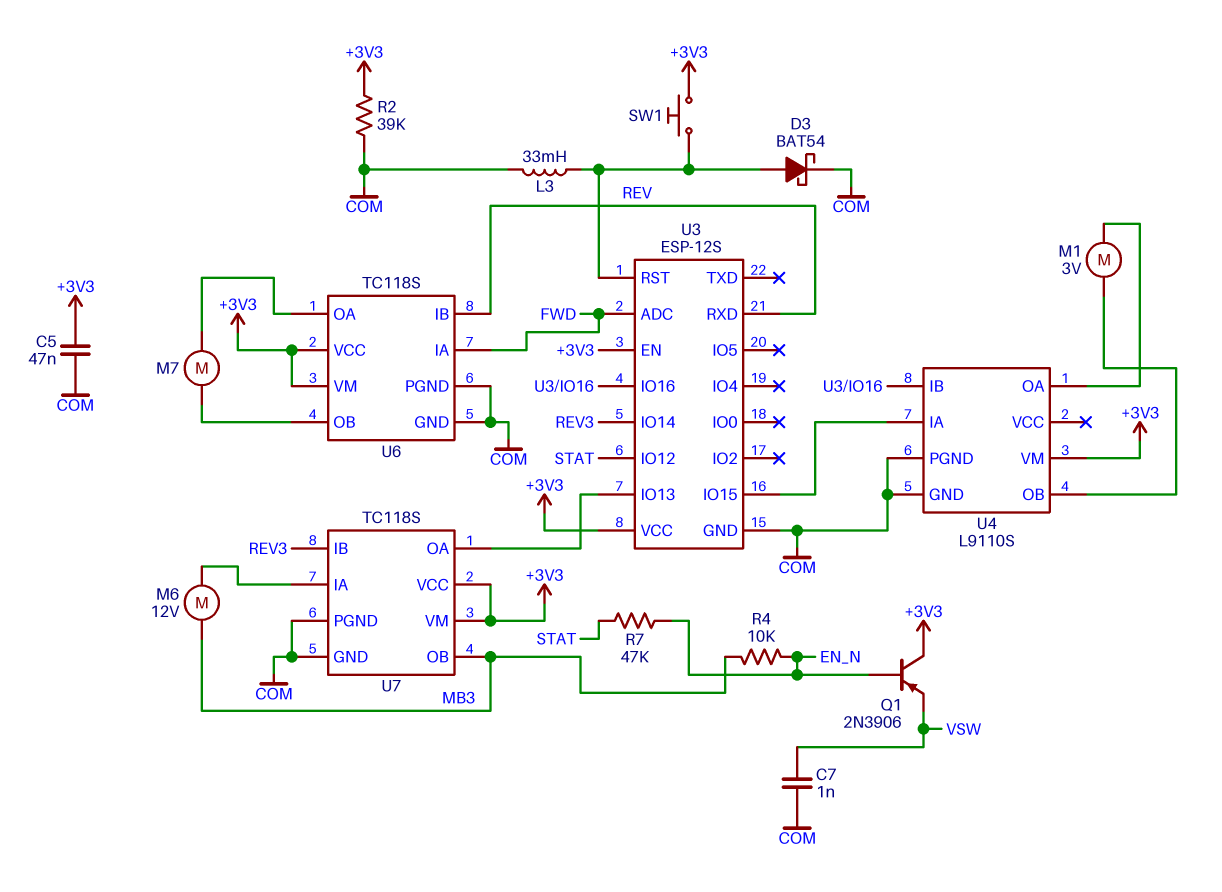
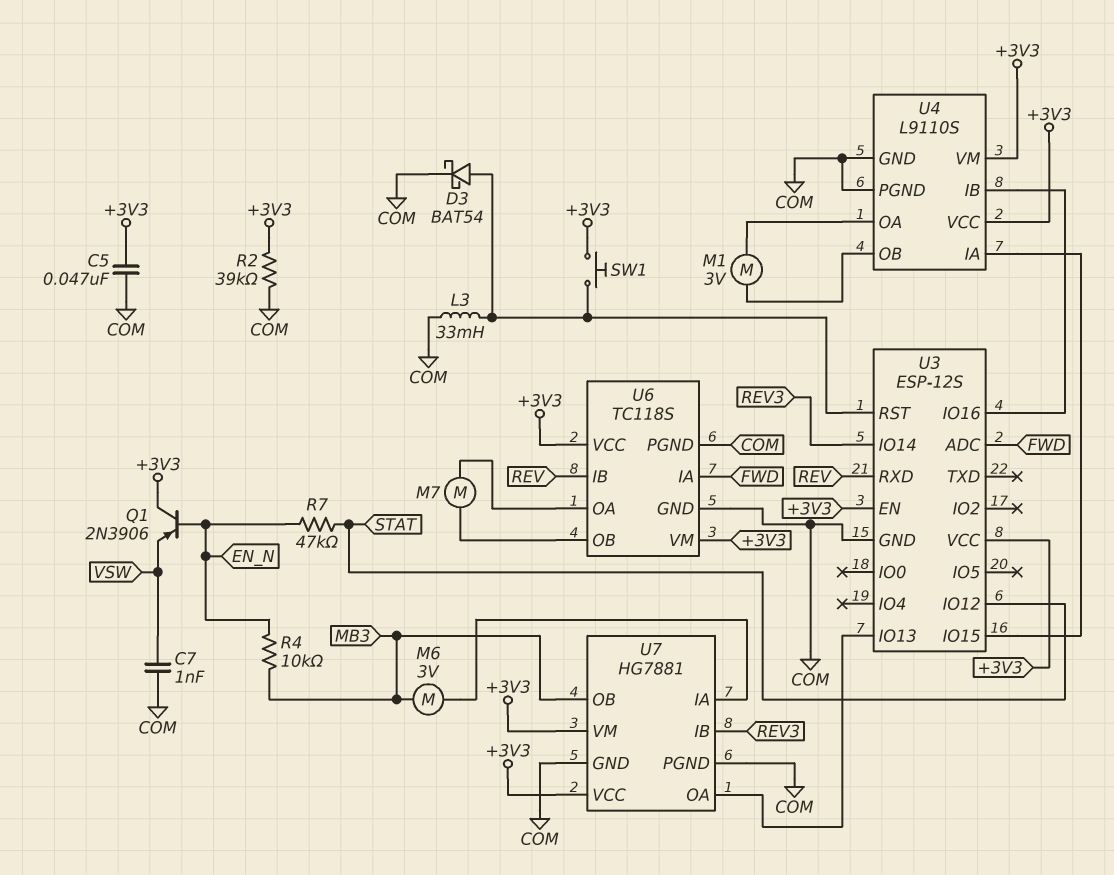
M6: motor 12V (MB3, U7/IA) -> motor 3V (MB3, U7/IA)
U4 pin VCC: none -> +3V3
U7: TC118S -> HG7881

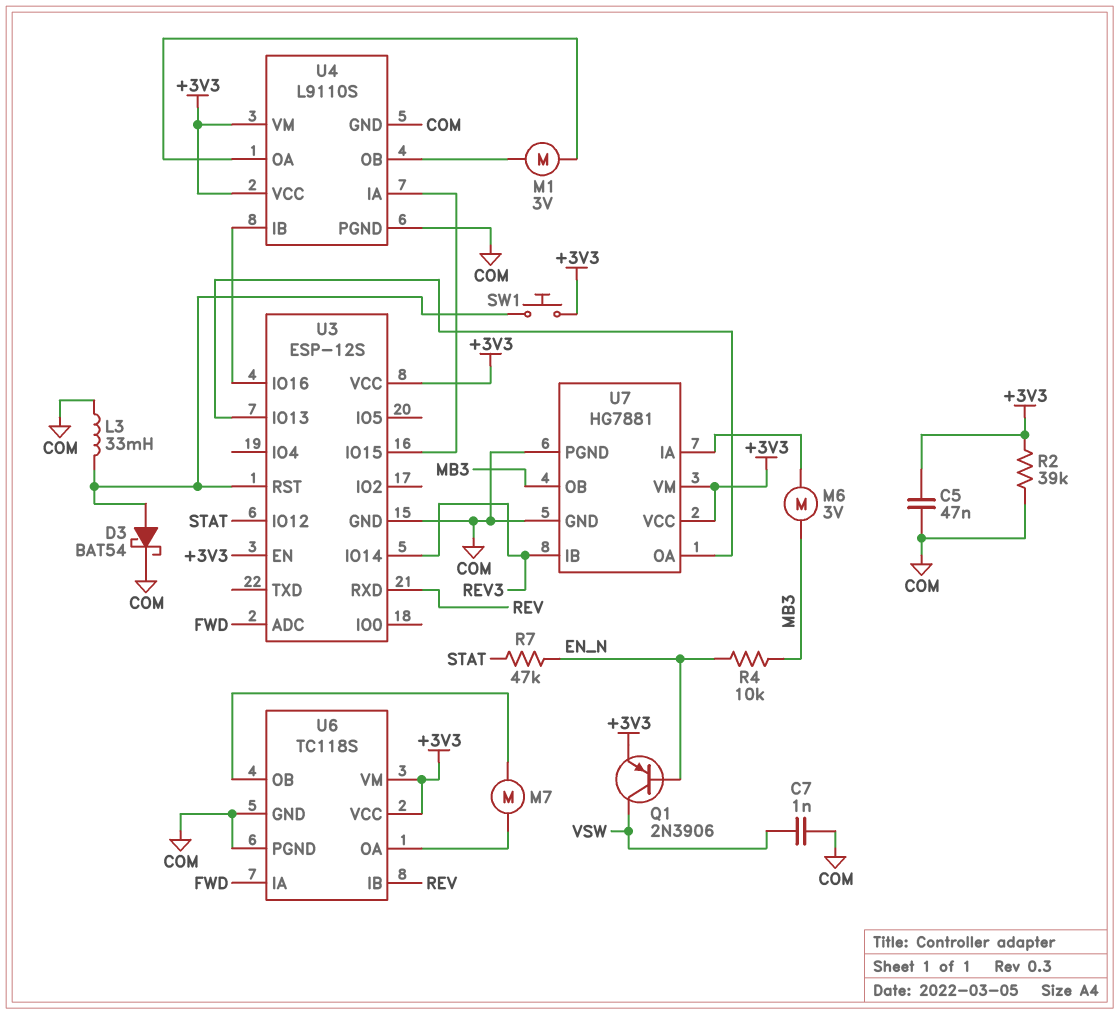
Q1: PNP 2N3906 (B EN_N, C +3V3, E VSW) -> PNP 2N3906 (B EN_N, C VSW, E +3V3)

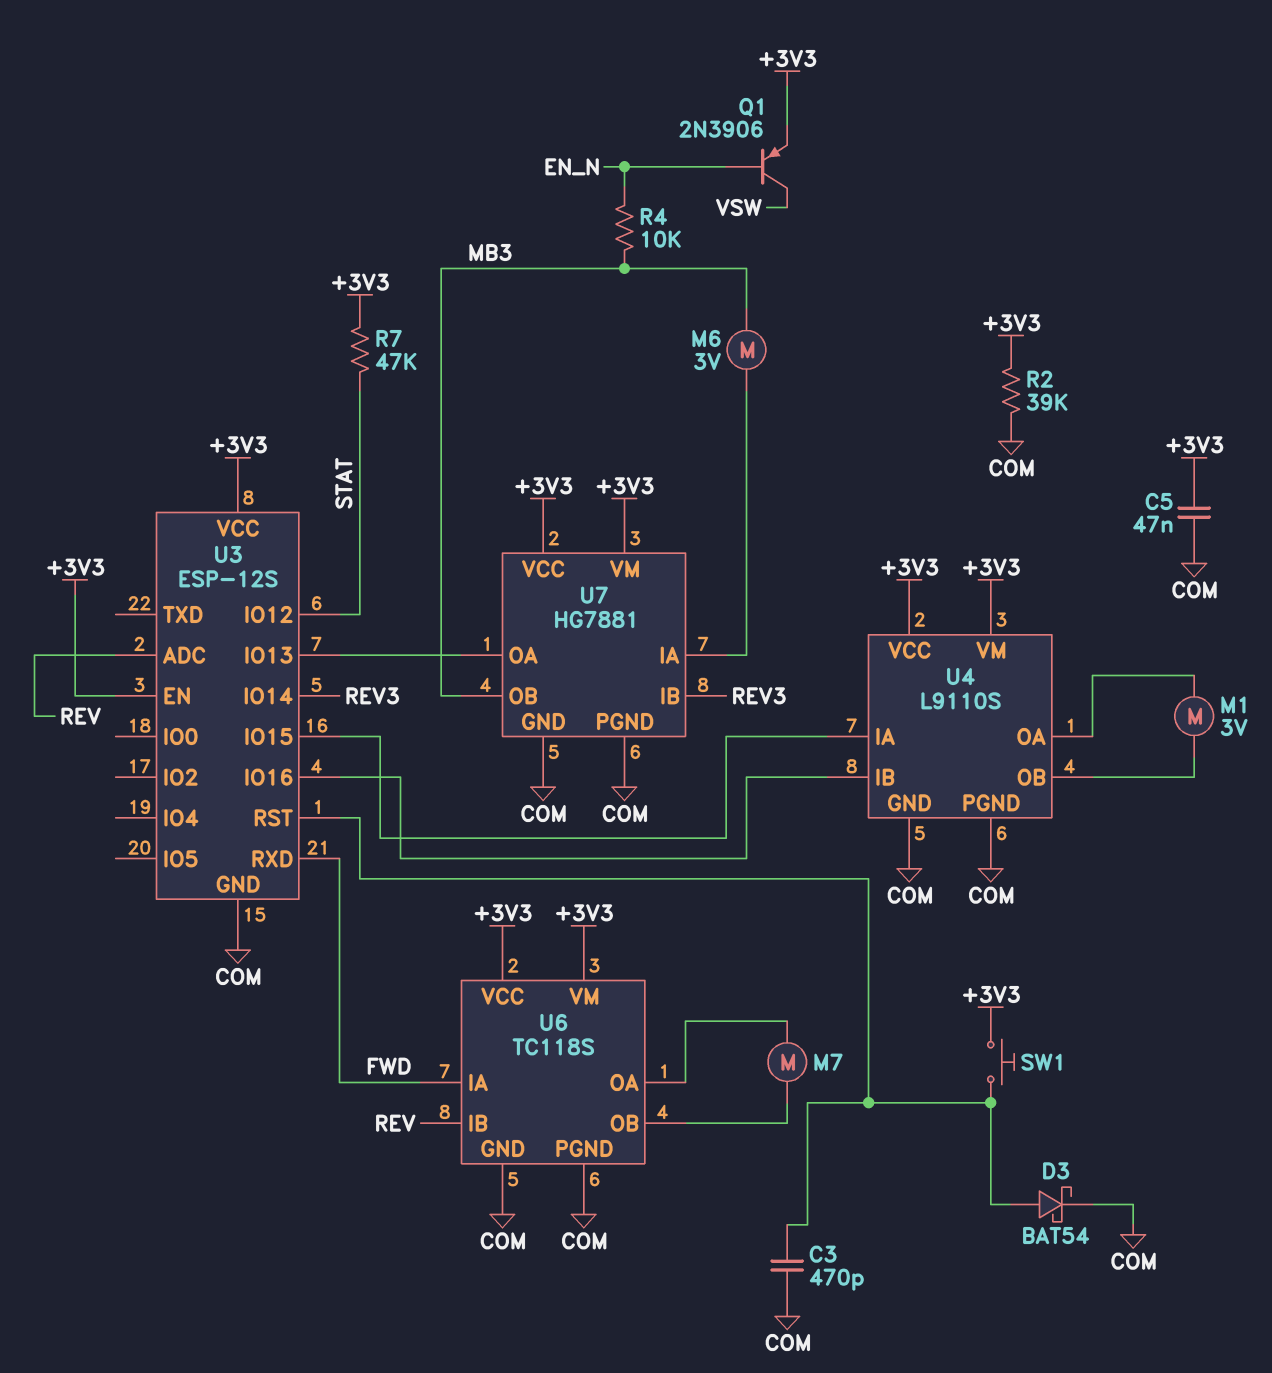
C3: none -> 470pF (COM, U3/RST)
C7: 1nF (COM, VSW) -> none
L3: 33mH (COM, U3/RST) -> none
R7: 47k (EN_N, STAT) -> 47k (+3V3, STAT)
U3 pin ADC: FWD -> REV
U3 pin RXD: REV -> FWD

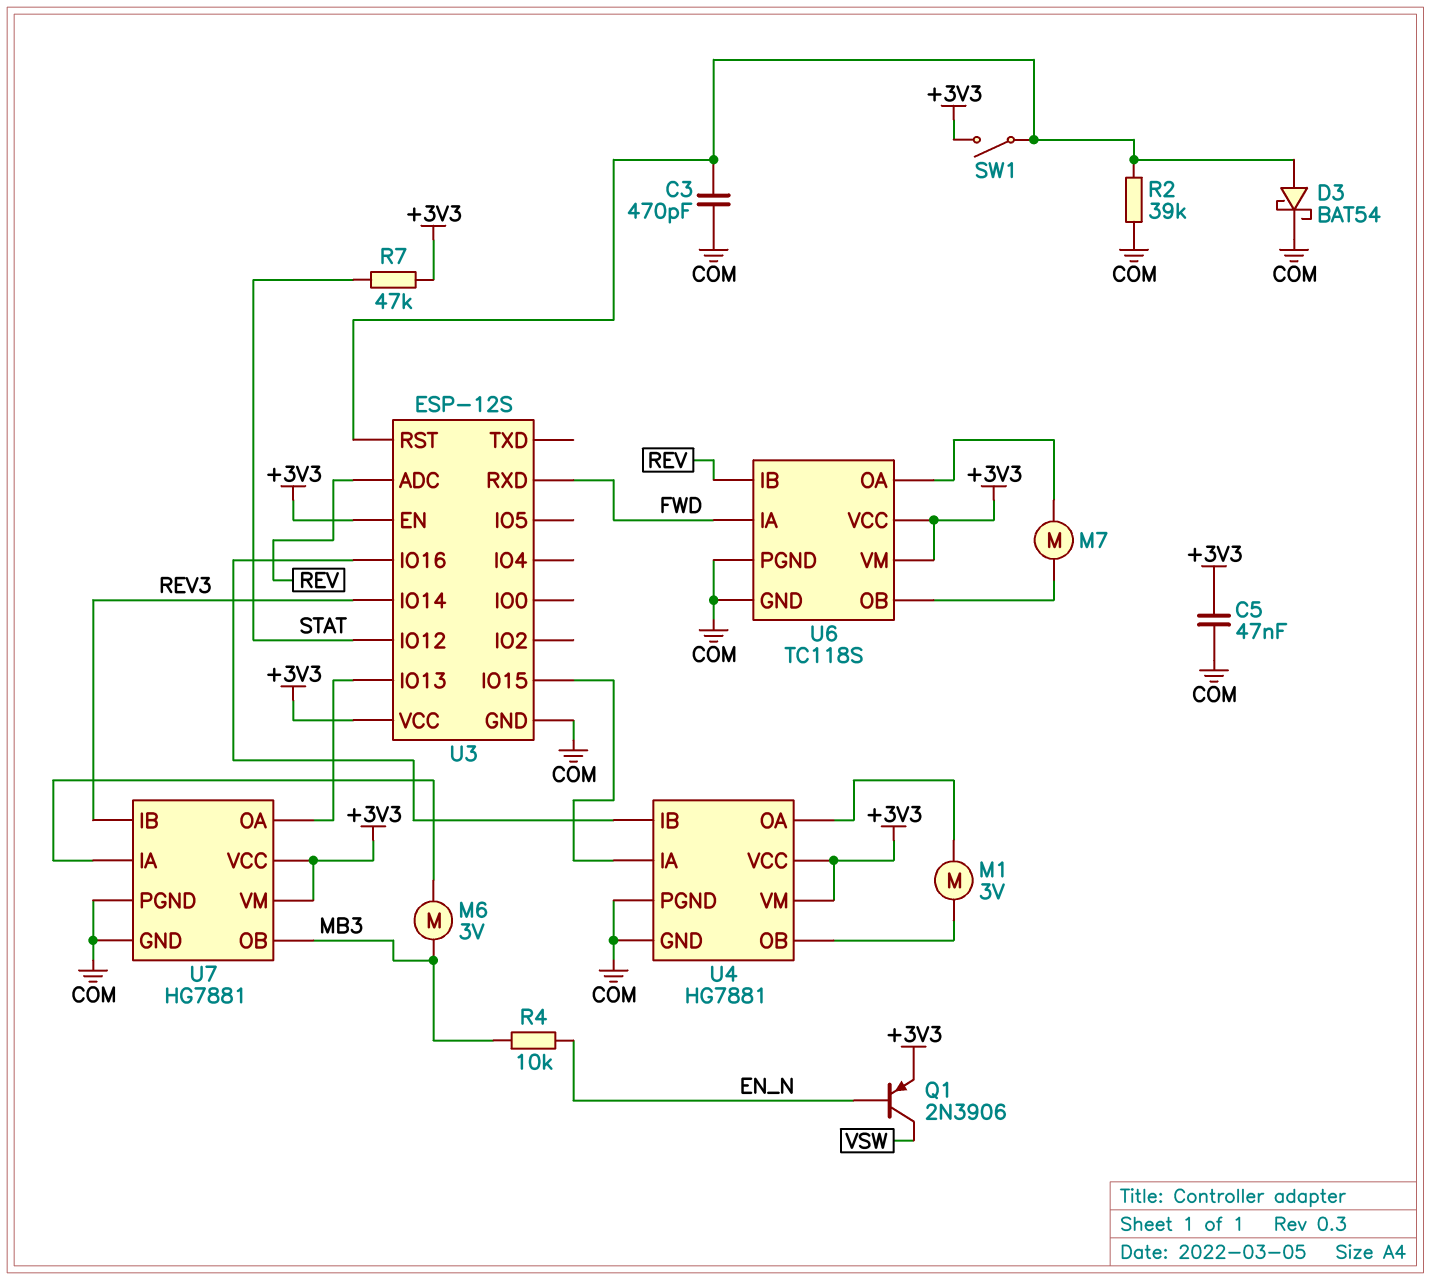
R2: 39k (+3V3, COM) -> 39k (COM, U3/RST)
SW1: button (+3V3, U3/RST) -> switch (+3V3, U3/RST)
U4: L9110S -> HG7881

